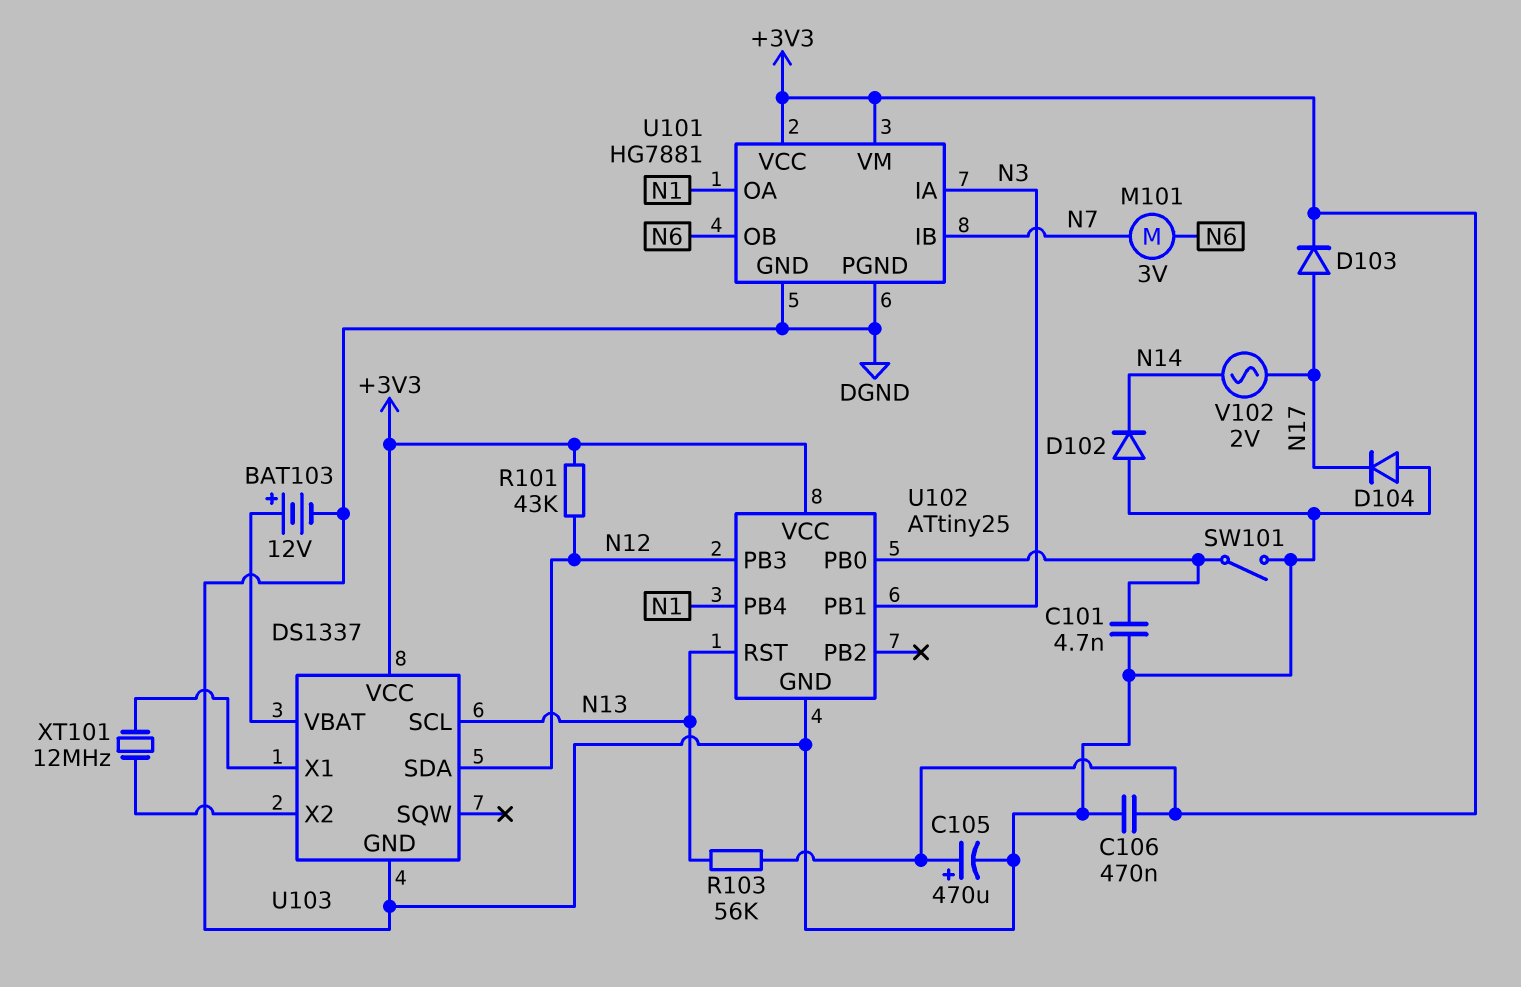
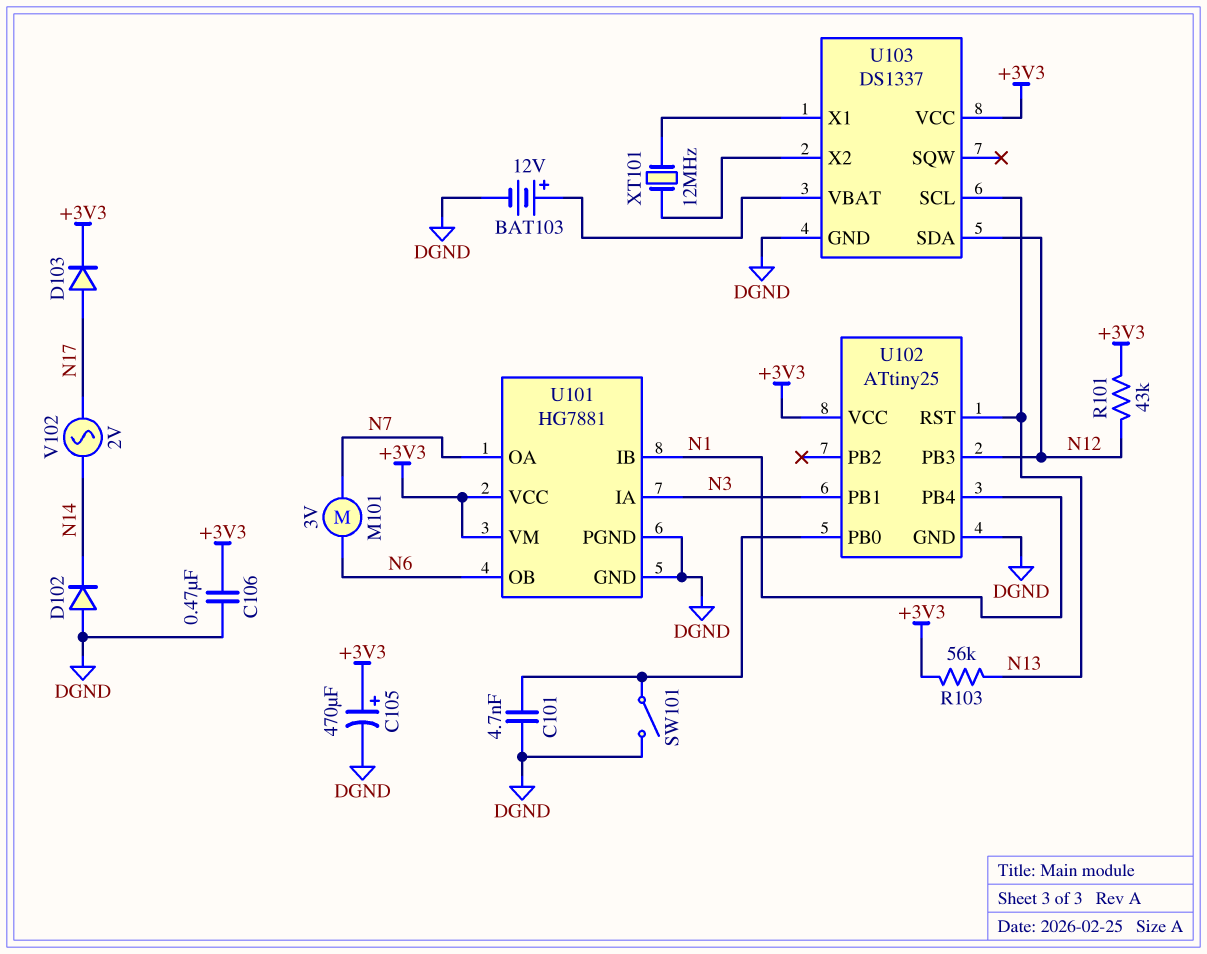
D104: diode (A DGND, K N17) -> none
U101 pin IB: N7 -> N1
U101 pin OA: N1 -> N7

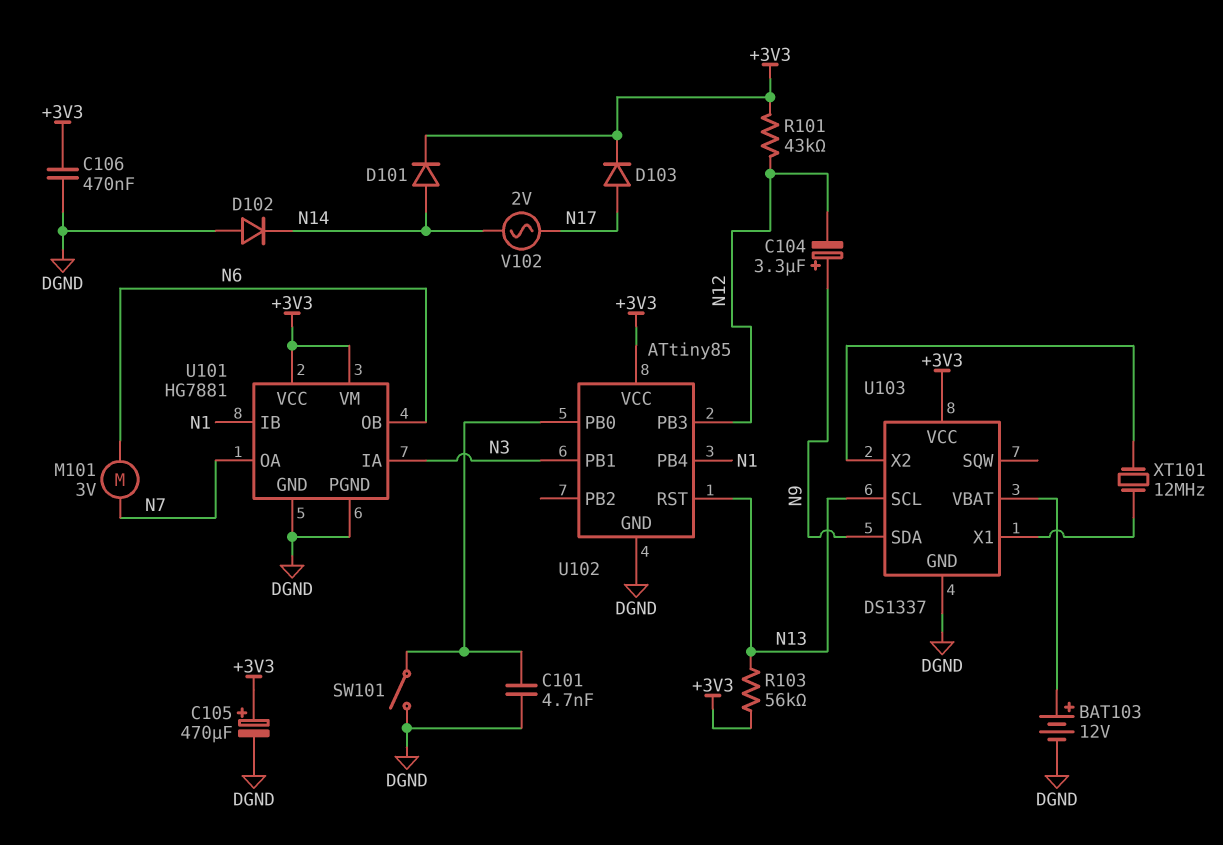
C104: none -> 3.3uF (plus N9, minus N12)
D101: none -> diode (A N14, K +3V3)
U102: ATtiny25 -> ATtiny85
U103 pin SDA: N12 -> N9

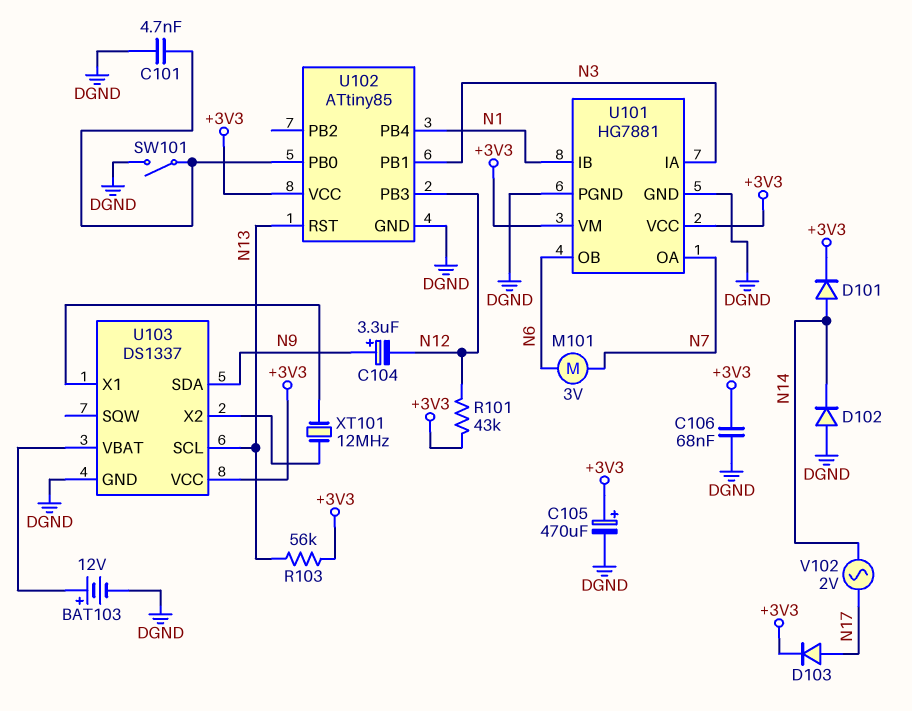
C106: 470nF (+3V3, DGND) -> 68nF (+3V3, DGND)

